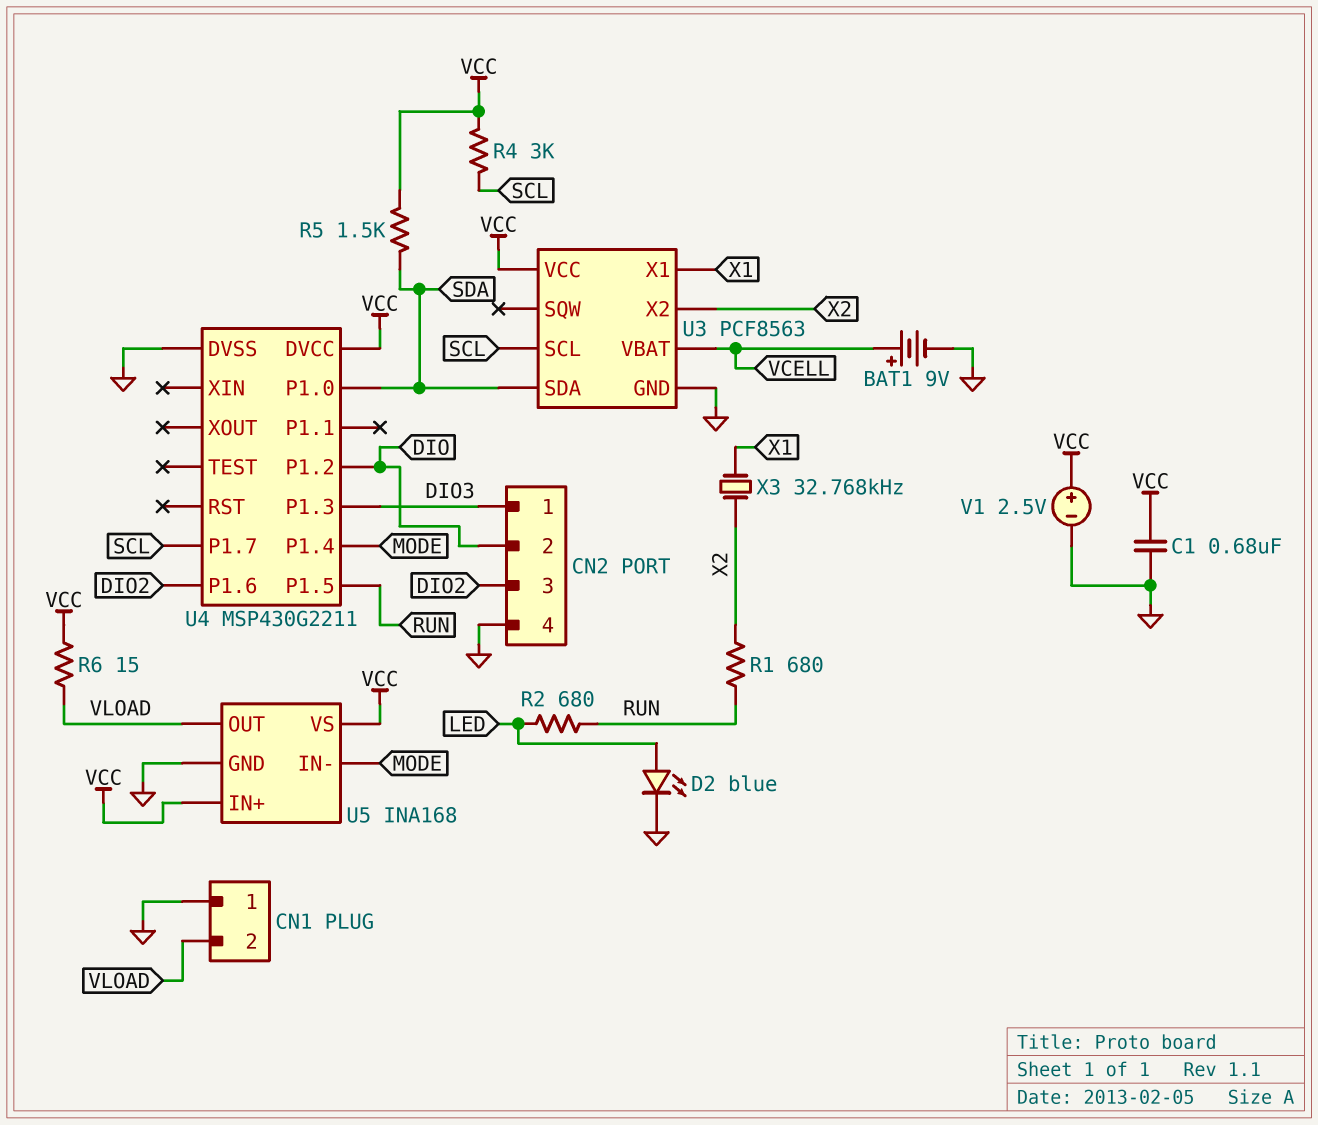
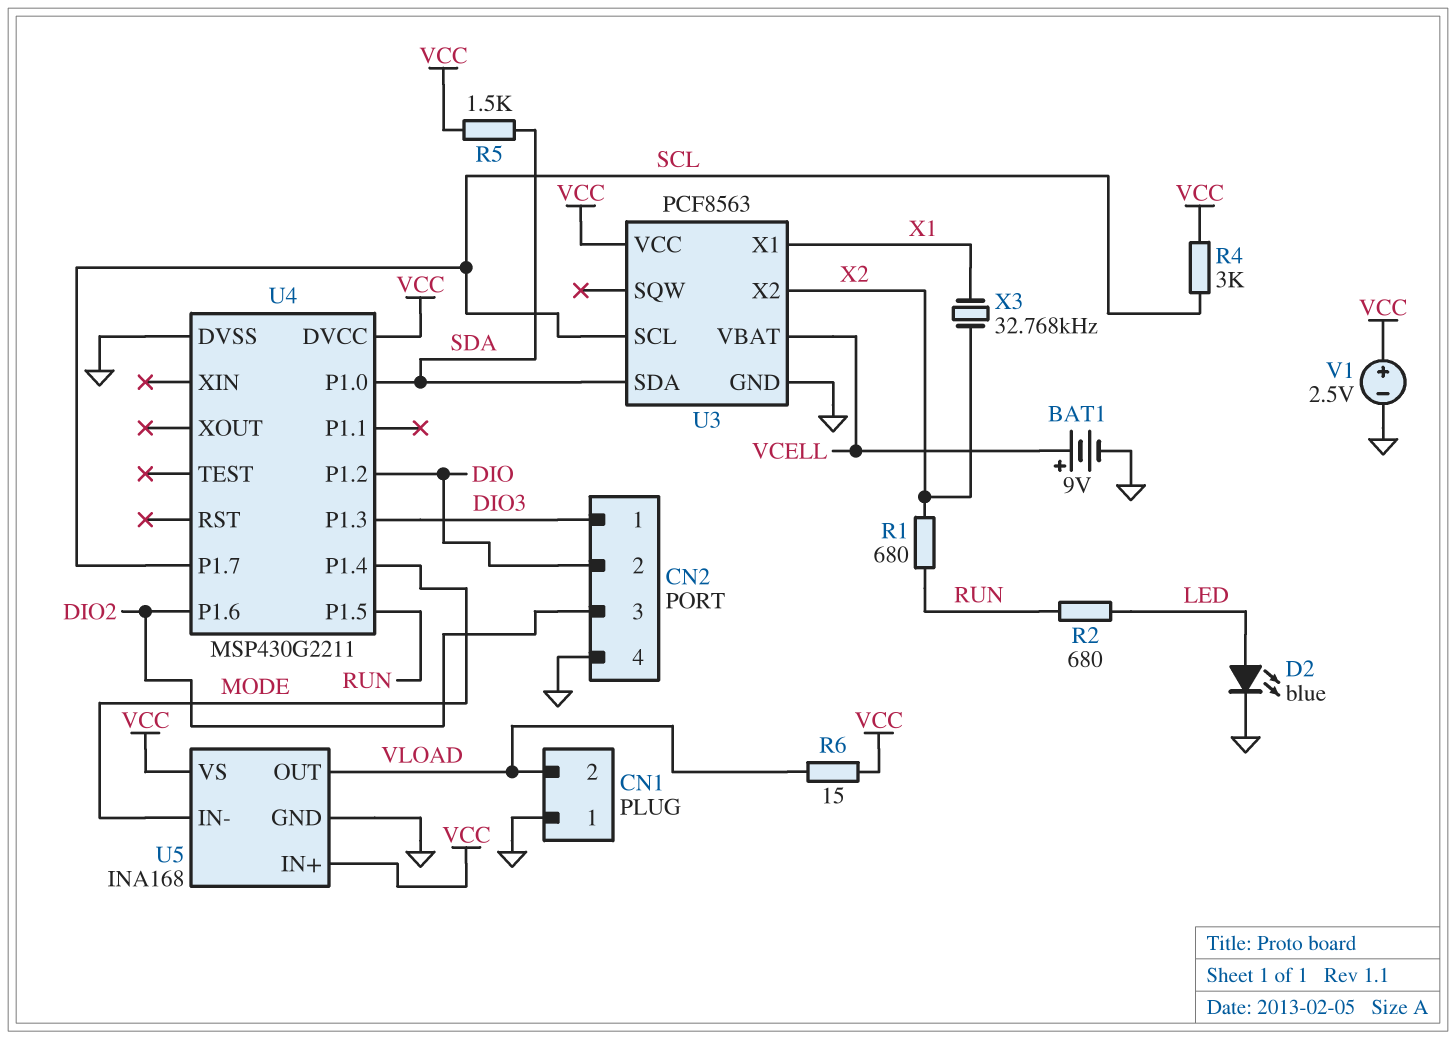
C1: 680nF (GND, VCC) -> none

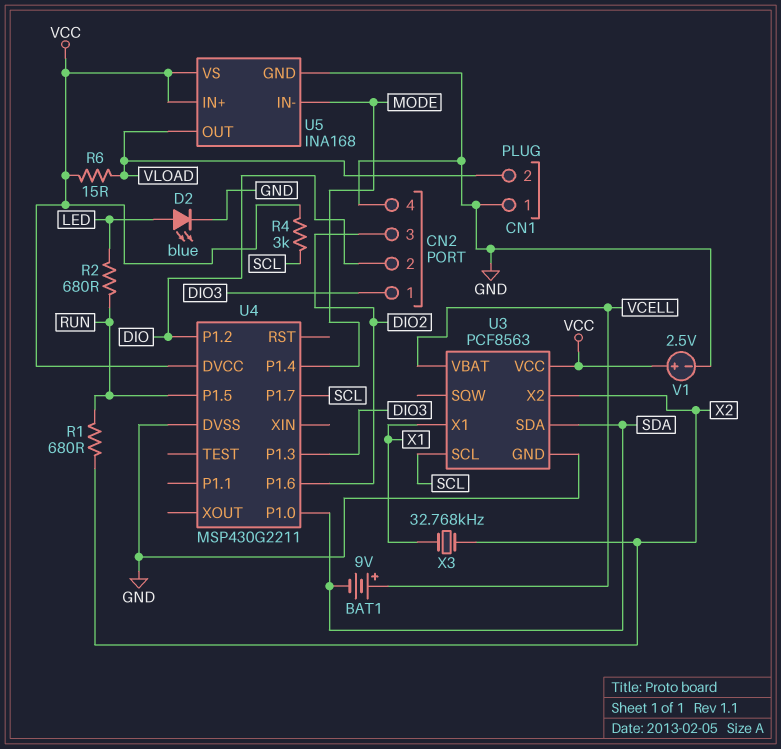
BAT1: 9V (plus VCELL, minus GND) -> 9V (plus VCELL, minus SDA)
R5: 1.5k (SDA, VCC) -> none

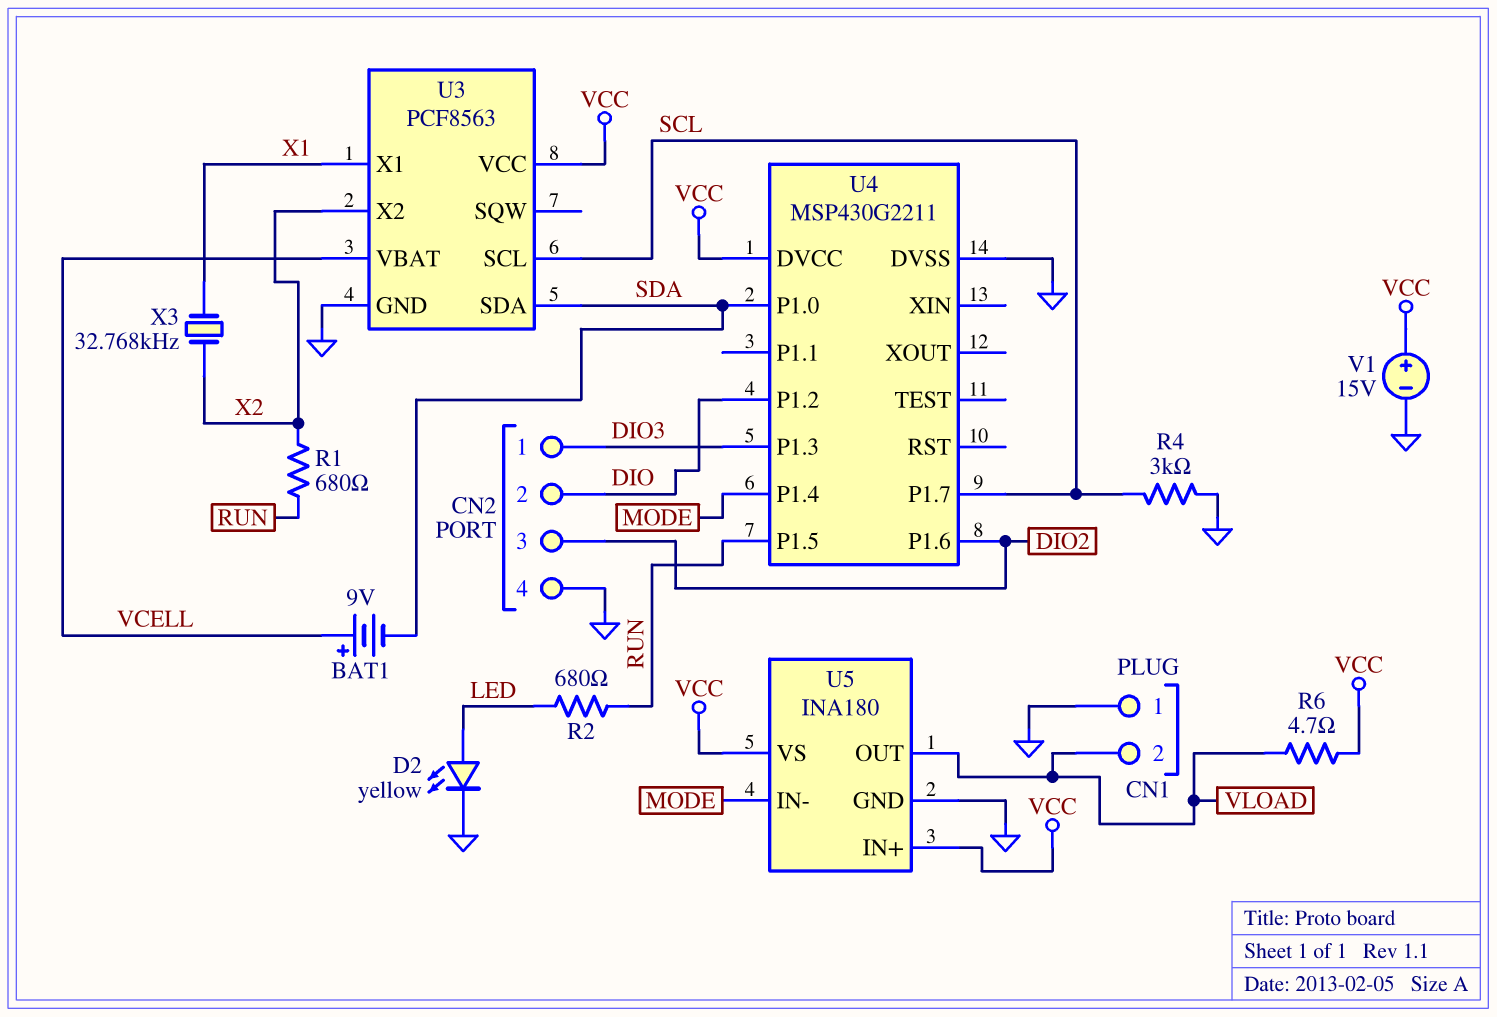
D2: LED blue (A LED, K GND) -> LED yellow (A LED, K GND)
R4: 3k (SCL, VCC) -> 3k (GND, SCL)
R6: 15 (VCC, VLOAD) -> 4.7 (VCC, VLOAD)
U5: INA168 -> INA180
V1: 2.5V (plus VCC, minus GND) -> 15V (plus VCC, minus GND)

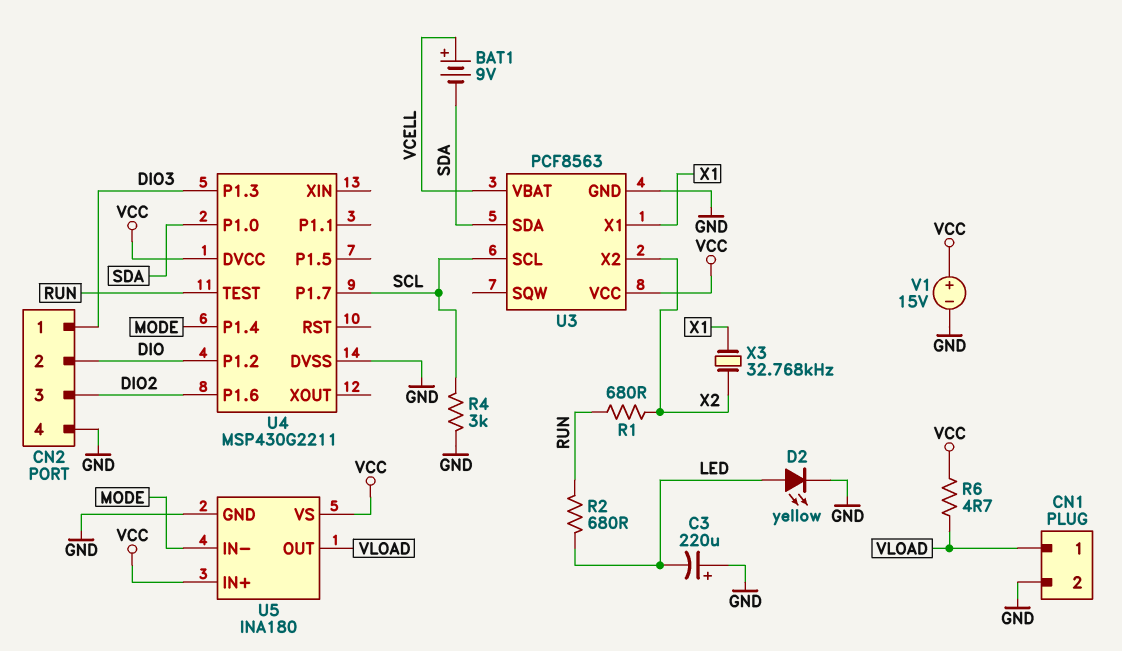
C3: none -> 220uF (plus GND, minus LED)
CN1 pin 1: GND -> VLOAD
CN1 pin 2: VLOAD -> GND
U4 pin P1.5: RUN -> none
U4 pin TEST: none -> RUN

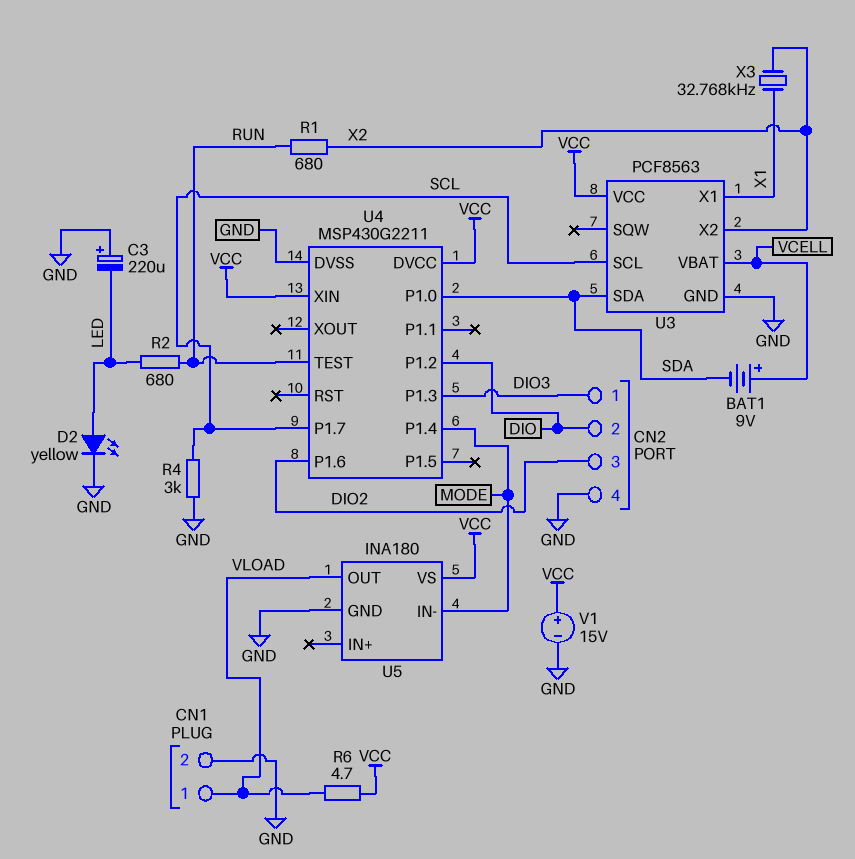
U4 pin XIN: none -> VCC
U5 pin IN+: VCC -> none

